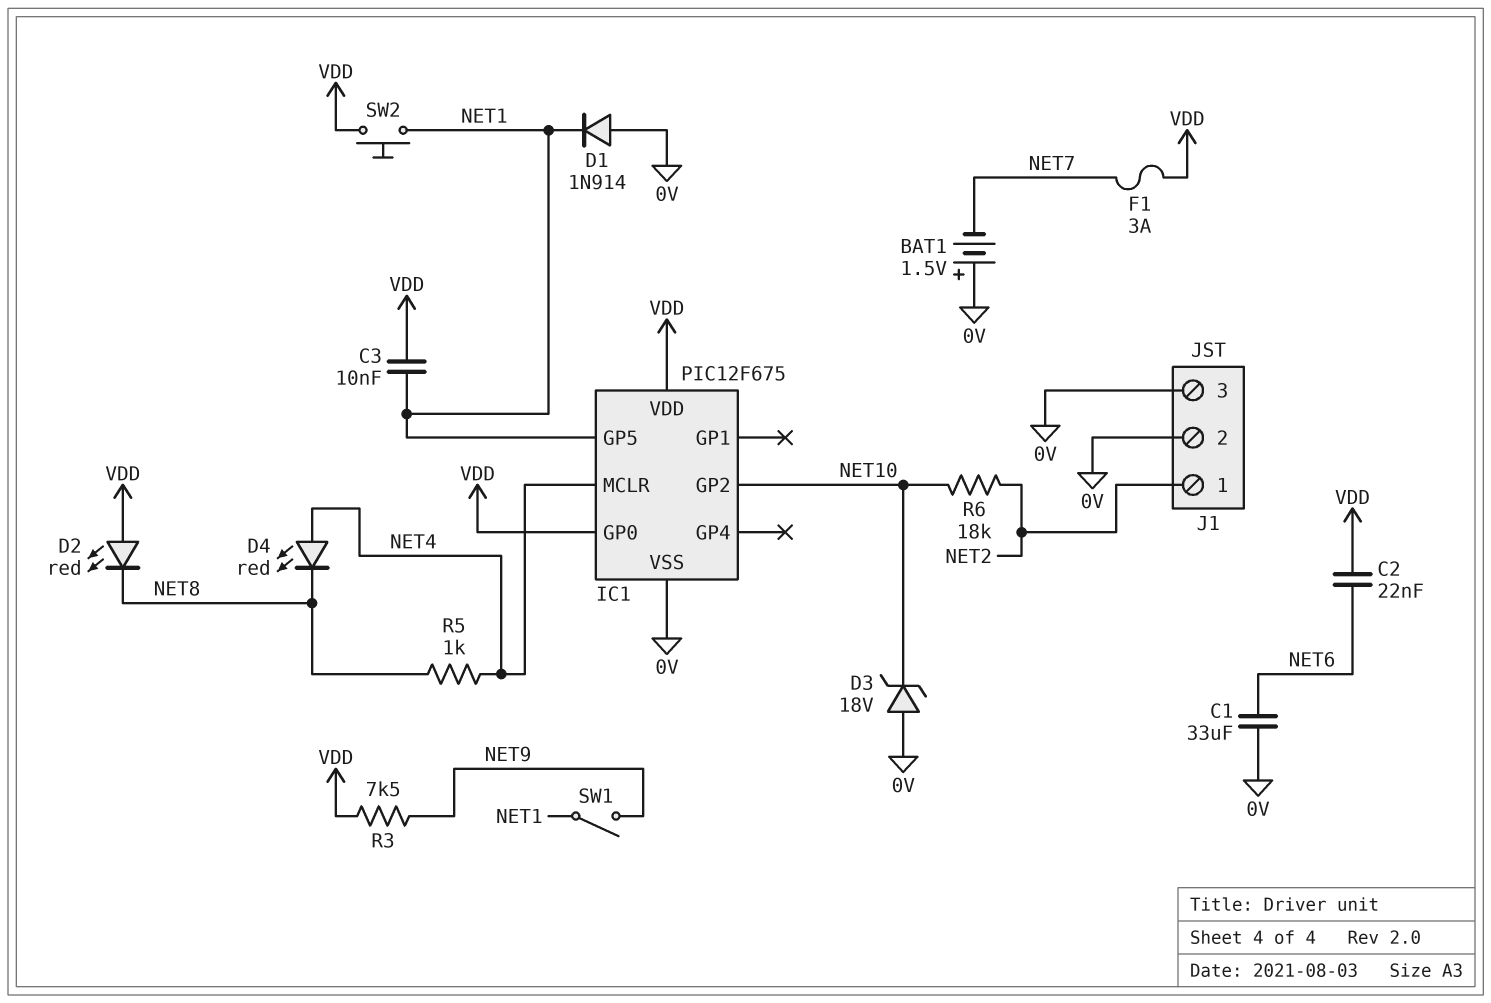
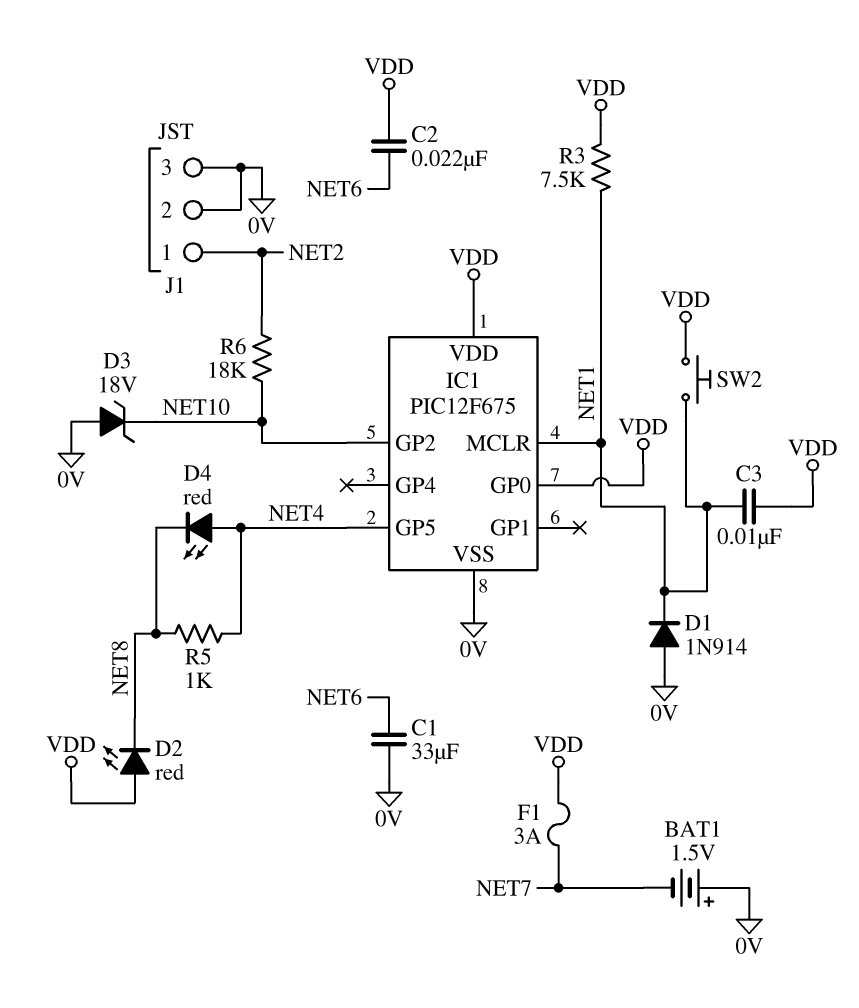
IC1 pin GP5: NET1 -> NET4
IC1 pin MCLR: NET4 -> NET1
R3: 7.5k (NET9, VDD) -> 7.5k (NET1, VDD)
SW1: switch (NET1, NET9) -> none

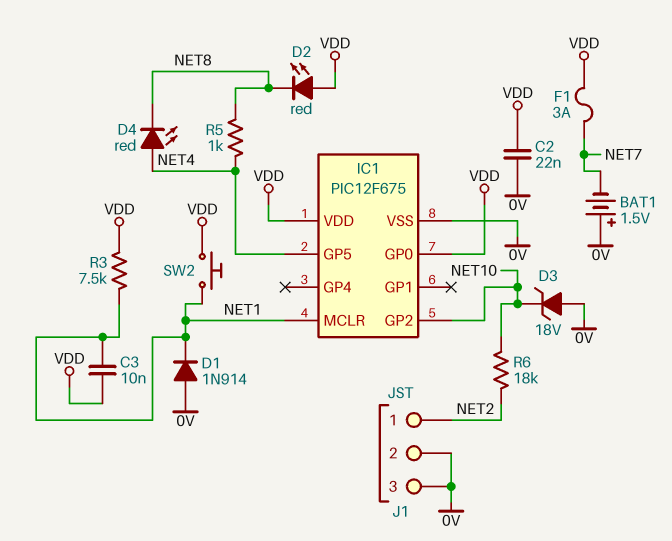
C1: 33uF (0V, NET6) -> none
C2: 22nF (NET6, VDD) -> 22nF (0V, VDD)

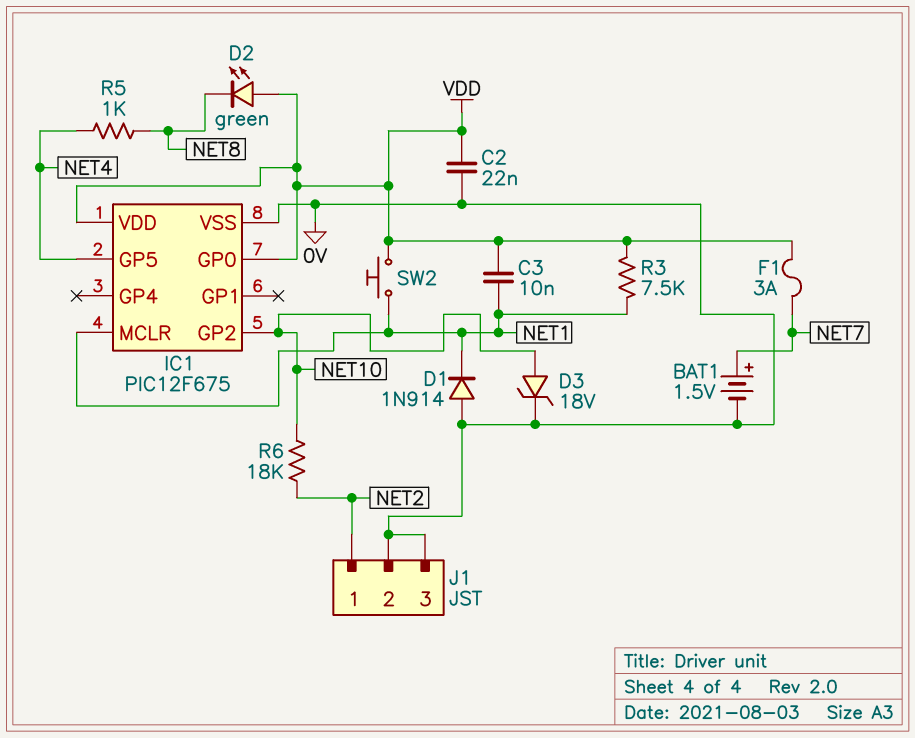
BAT1: 1.5V (plus 0V, minus NET7) -> 1.5V (plus NET7, minus 0V)
D2: LED red (A VDD, K NET8) -> LED green (A VDD, K NET8)
D3: zener 18V (A 0V, K NET10) -> zener 18V (A NET10, K 0V)
D4: LED red (A NET4, K NET8) -> none

